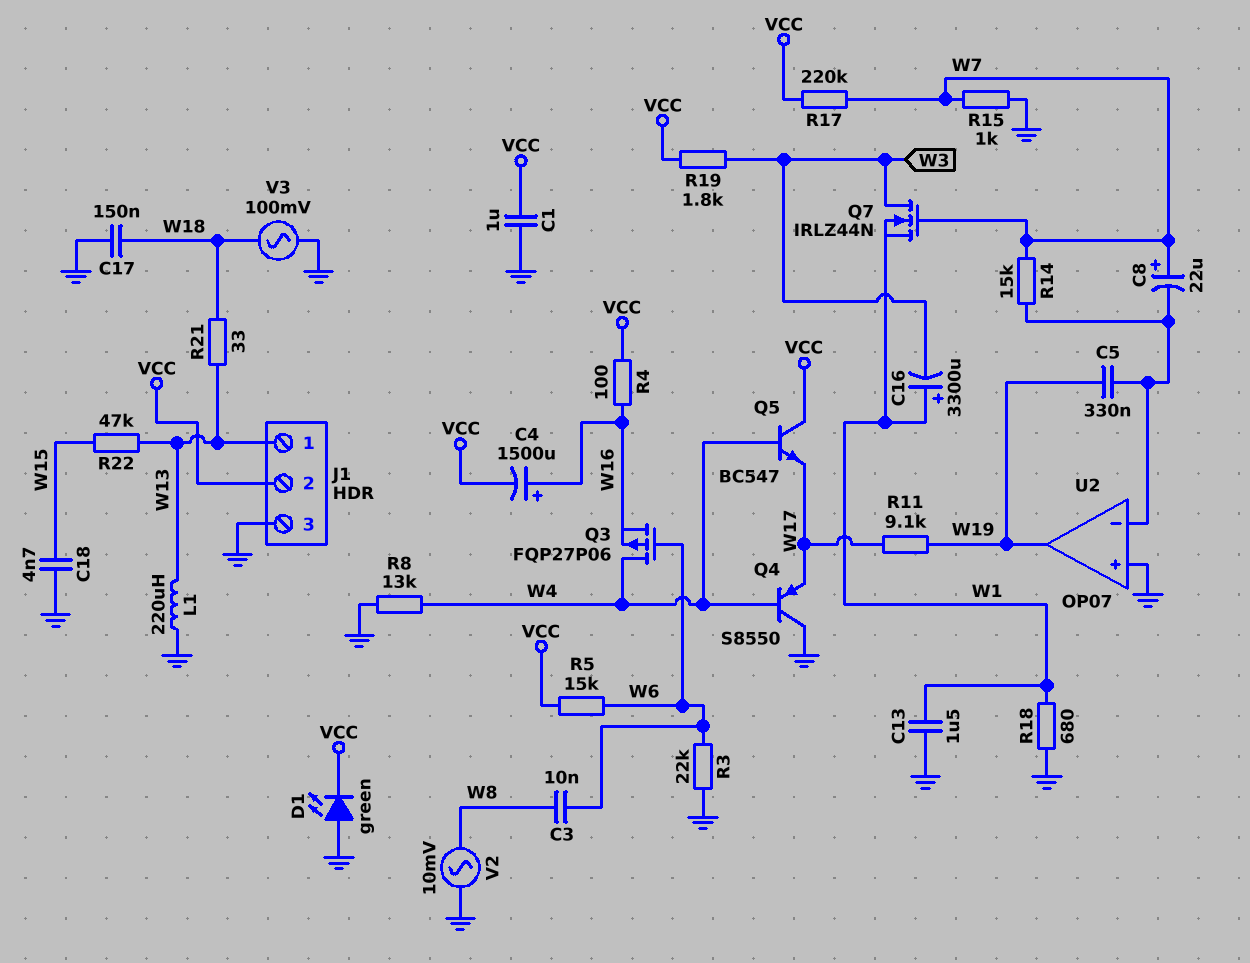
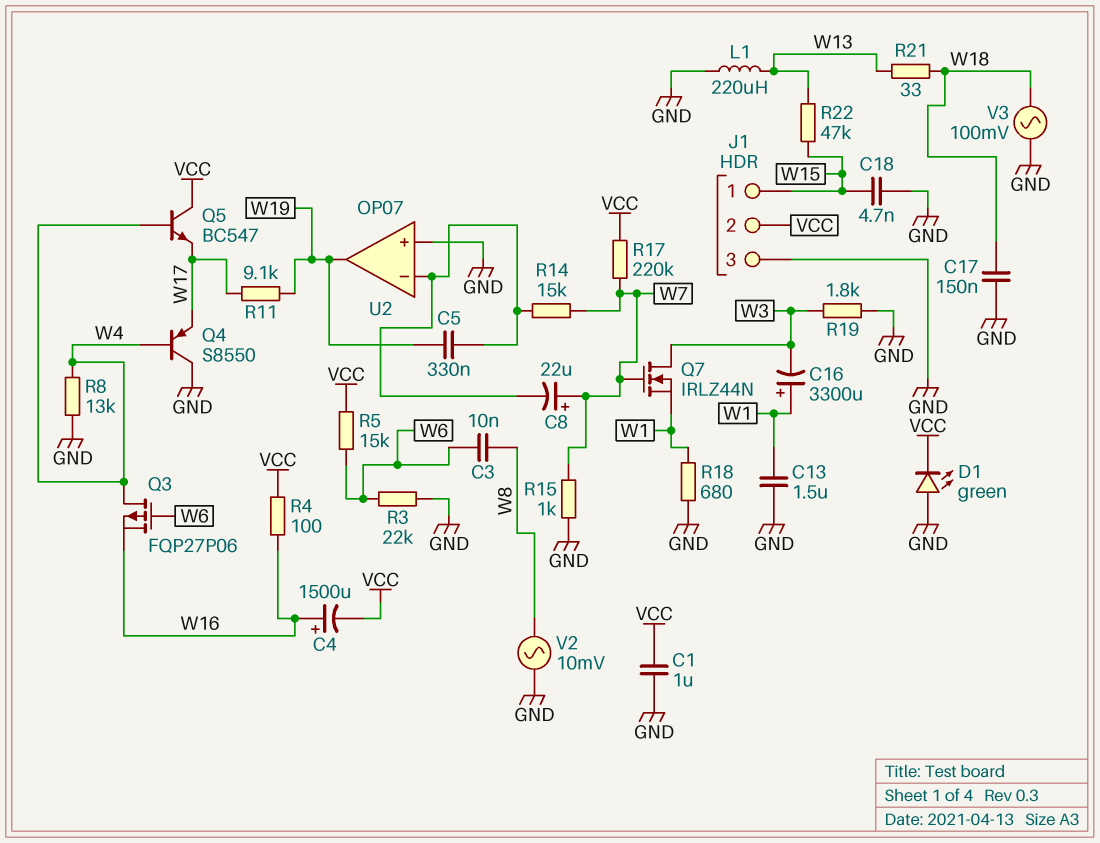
J1 pin 1: W13 -> W15
R19: 1.8k (VCC, W3) -> 1.8k (GND, W3)

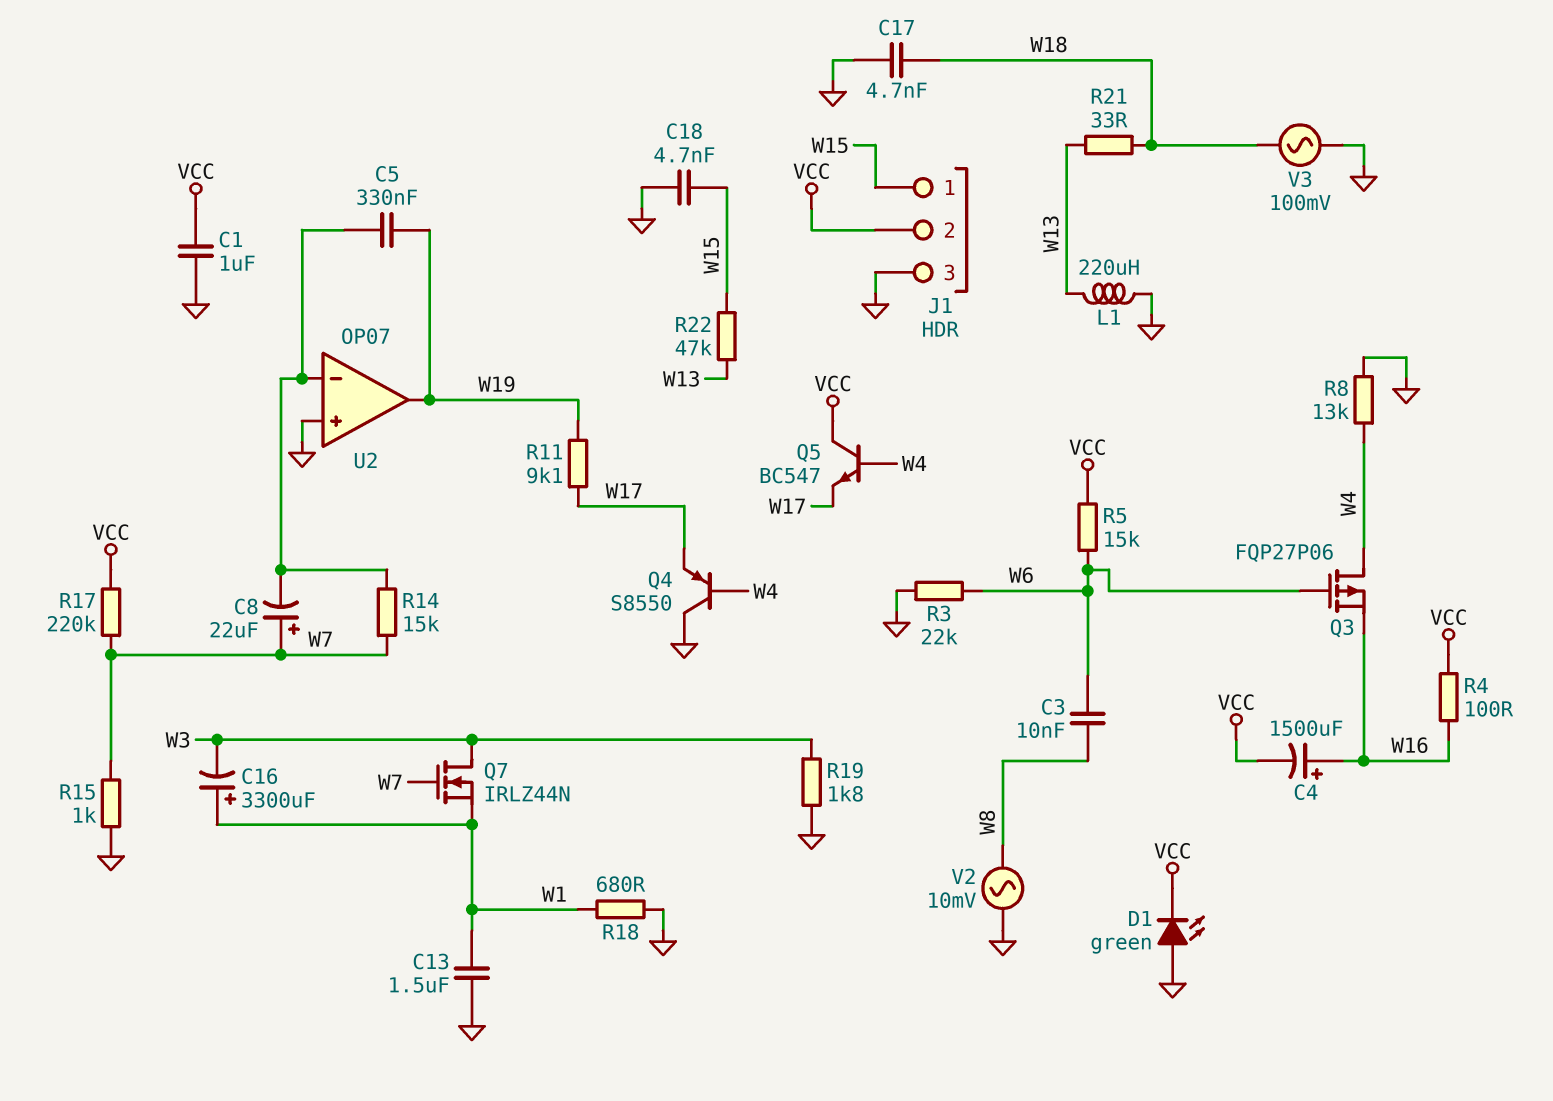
C17: 150nF (GND, W18) -> 4.7nF (GND, W18)

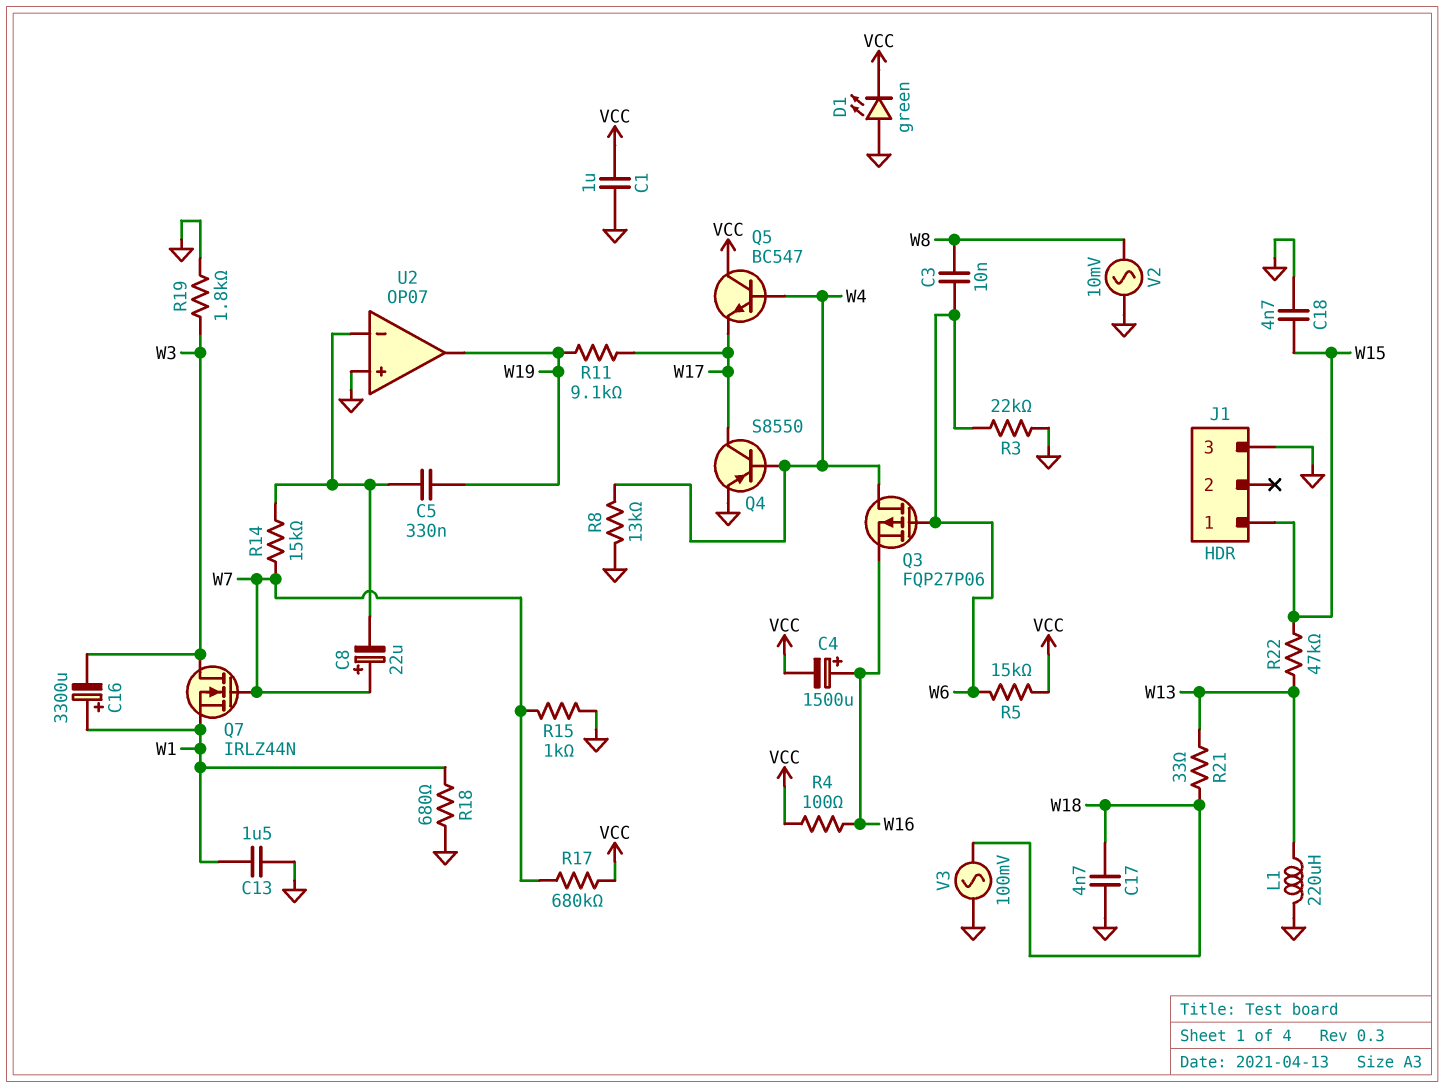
J1 pin 2: VCC -> none
Q4: PNP S8550 (B W4, C GND, E W17) -> PNP S8550 (B W4, C W17, E GND)
R17: 220k (VCC, W7) -> 680k (VCC, W7)

